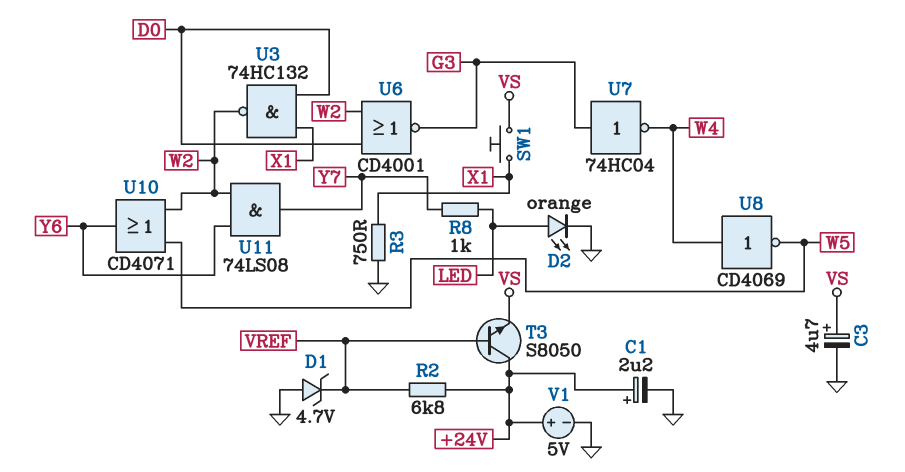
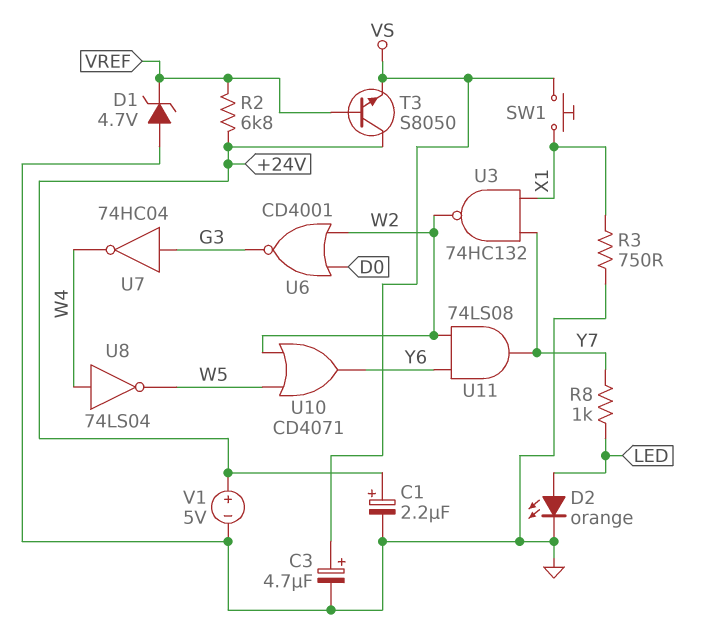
U3: NAND 74HC132 (in D0, in X1, out W2) -> NAND 74HC132 (in X1, in Y7, out W2)
U8: NOT CD4069 (in W4, out W5) -> NOT 74LS04 (in W4, out W5)

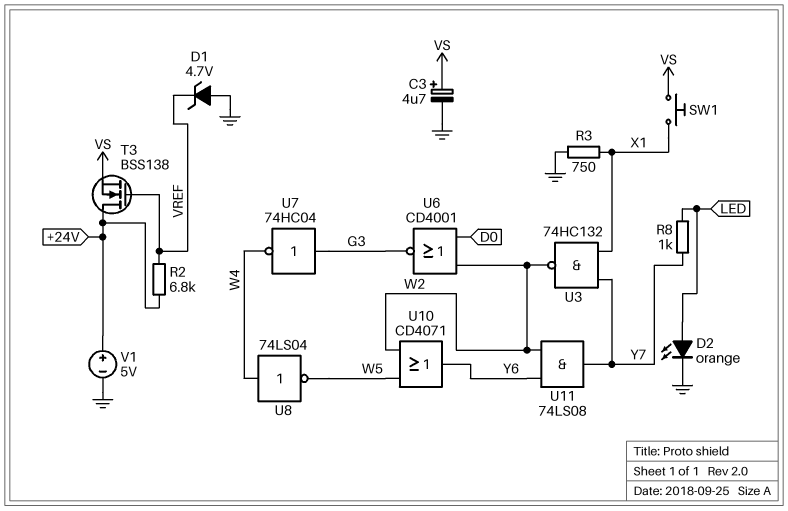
C1: 2.2uF (plus +24V, minus GND) -> none
T3: NPN S8050 (B VREF, C +24V, E VS) -> NMOS BSS138 (G VREF, D +24V, S VS)

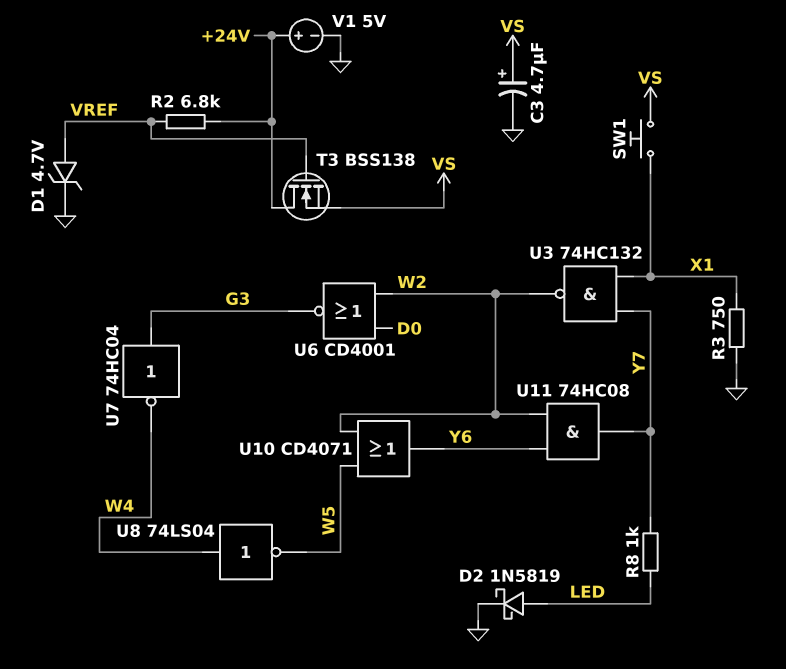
D1: zener 4.7V (A GND, K VREF) -> zener 4.7V (A VREF, K GND)
D2: LED orange (A LED, K GND) -> schottky 1N5819 (A LED, K GND)
U11: AND 74LS08 (in W2, in Y6, out Y7) -> AND 74HC08 (in W2, in Y6, out Y7)

